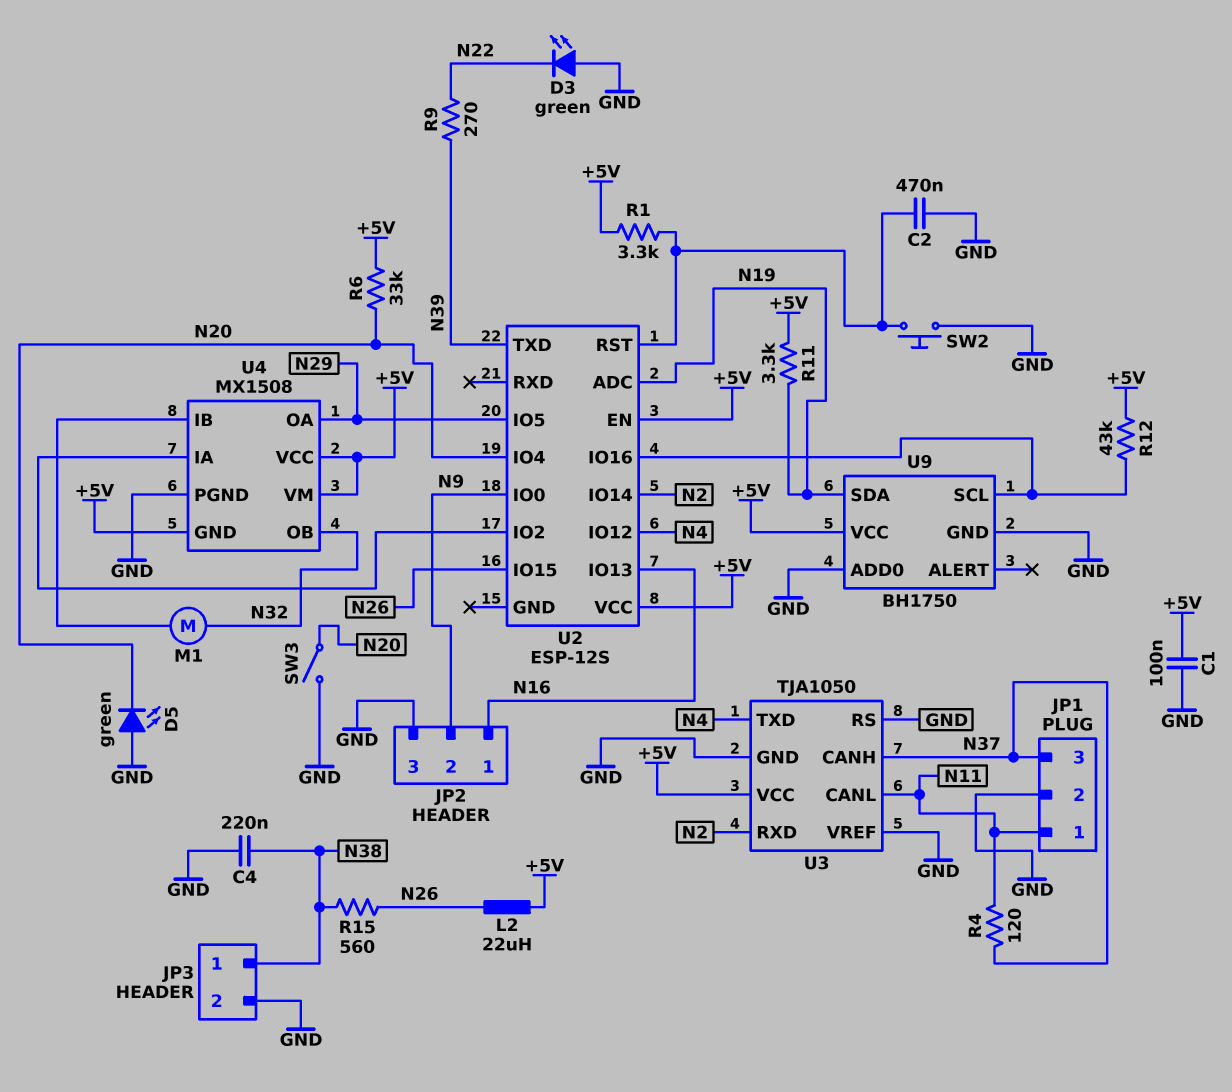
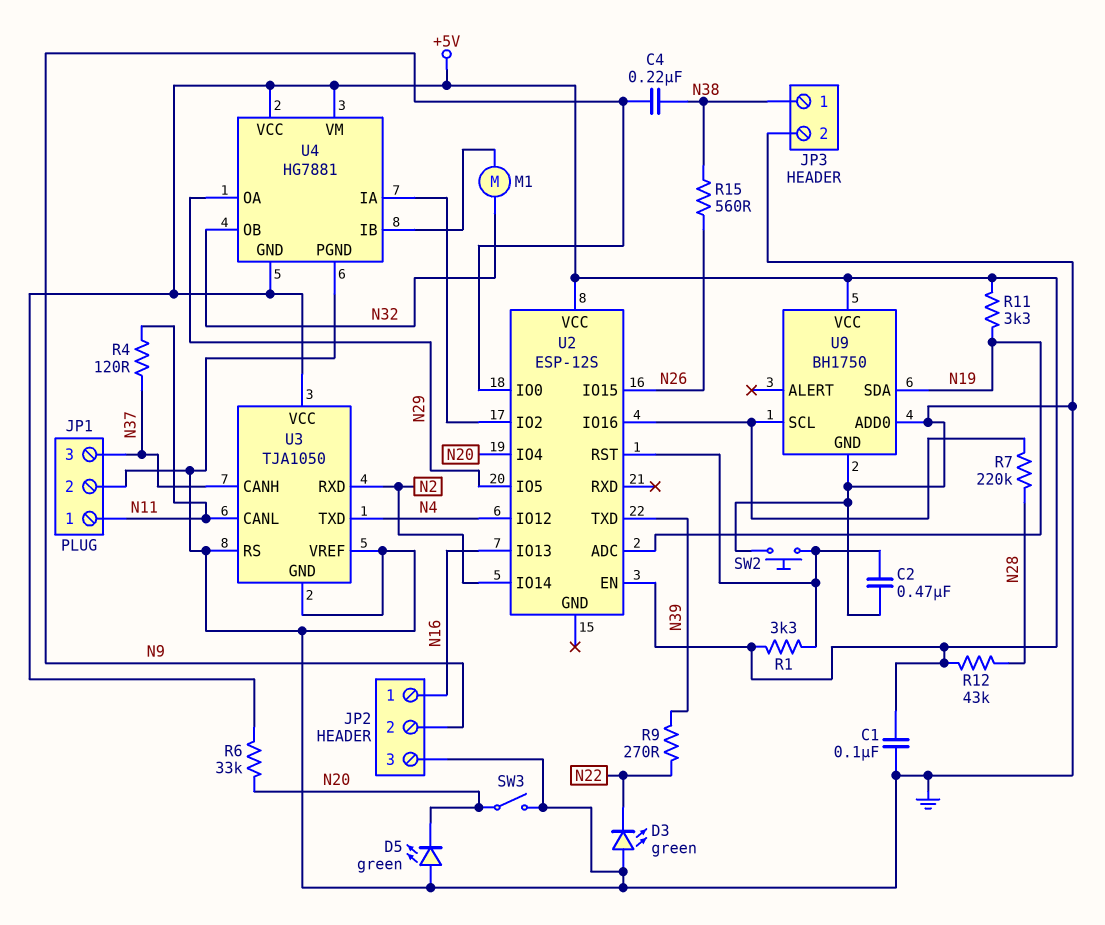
C4: 220nF (GND, N38) -> 220nF (N9, N38)
L2: 22uH (+5V, N26) -> none
R7: none -> 220k (N28, U2/IO16)
R12: 43k (+5V, U2/IO16) -> 43k (+5V, N28)
U4: MX1508 -> HG7881

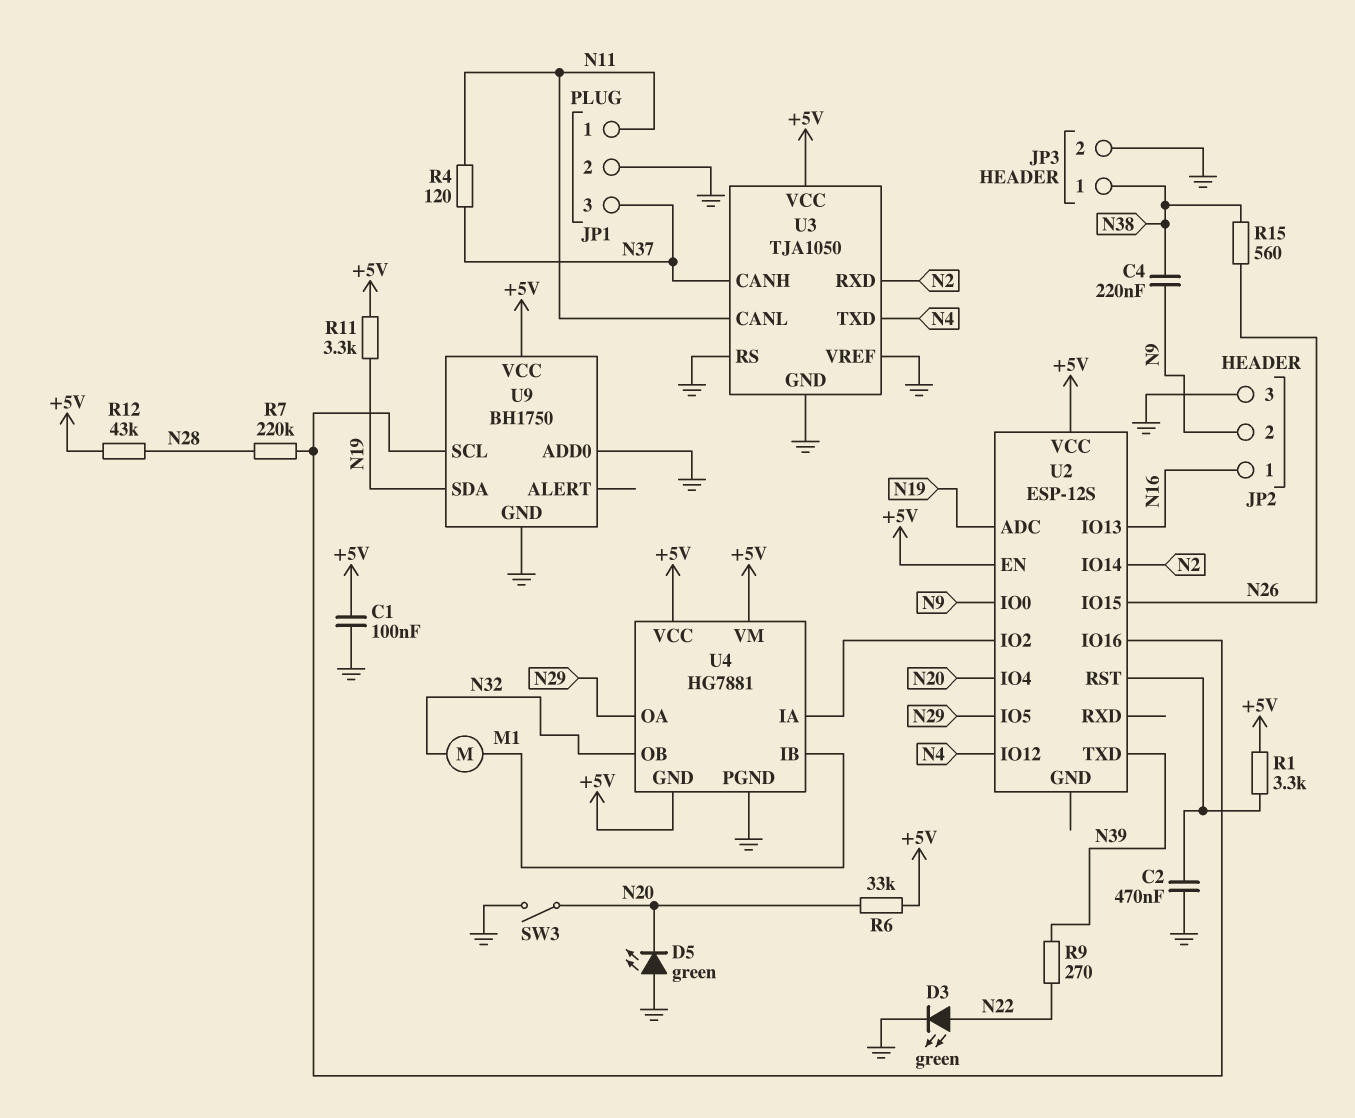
D3: LED green (A GND, K N22) -> LED green (A N22, K GND)
SW2: button (GND, U2/RST) -> none

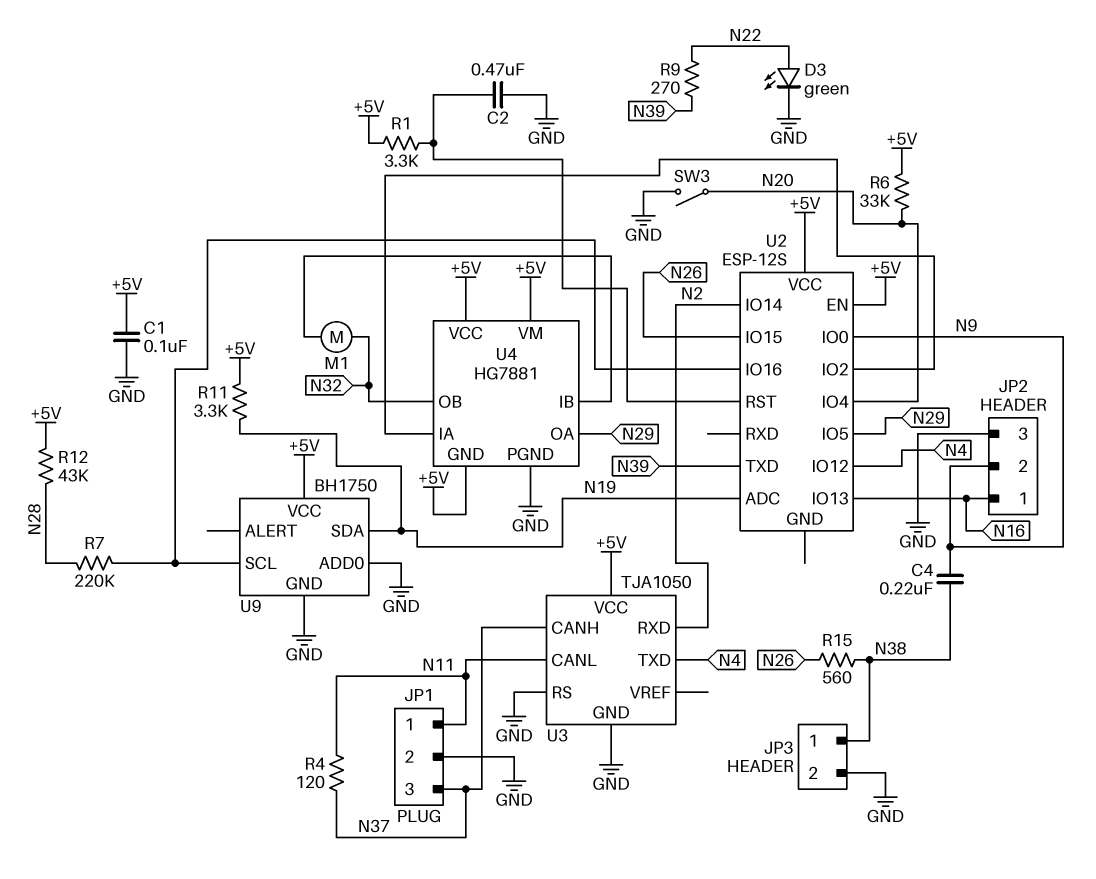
D5: LED green (A GND, K N20) -> none
U3 pin VREF: GND -> none

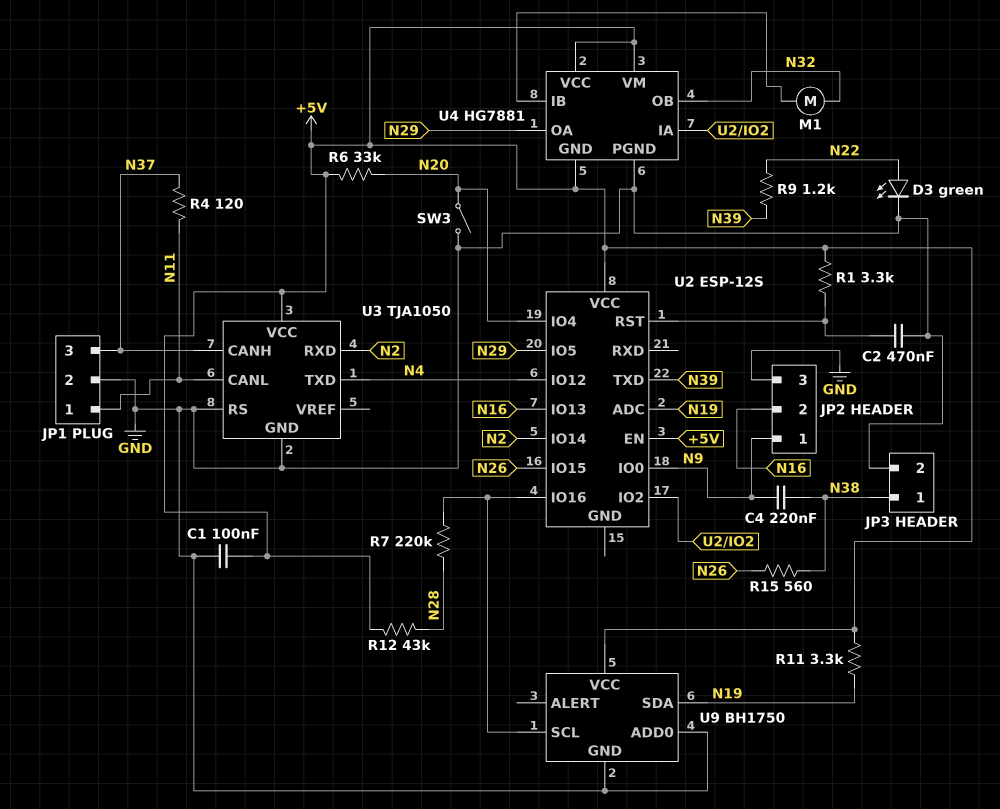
JP2 pin 1: N16 -> N9
JP2 pin 2: N9 -> N16
R9: 270 (N22, N39) -> 1.2k (N22, N39)

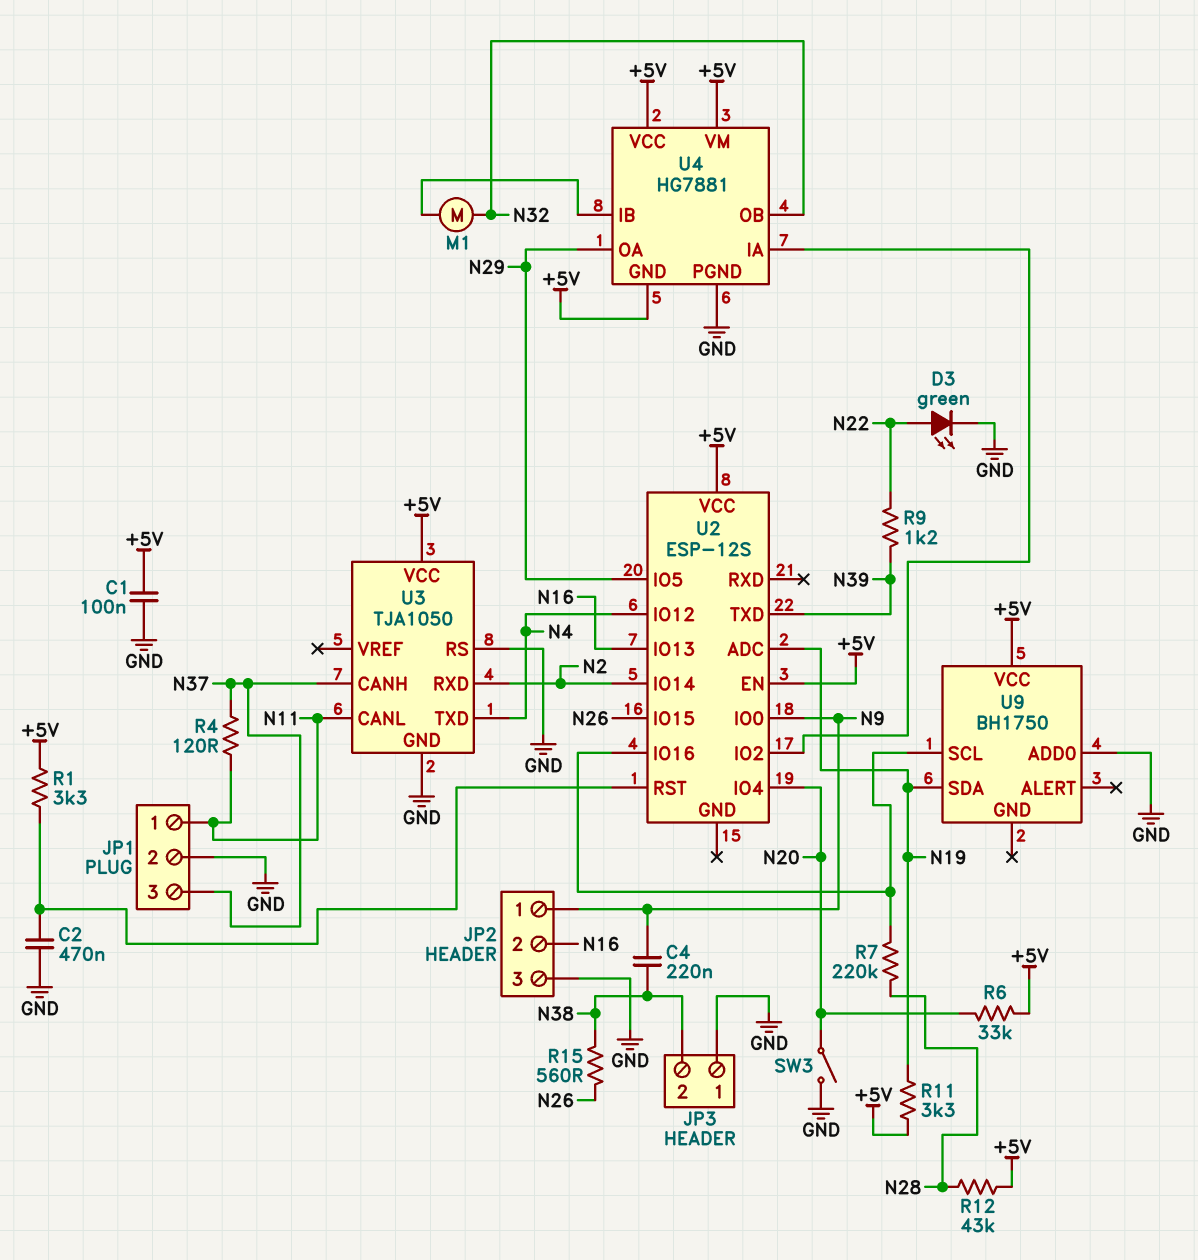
JP3 pin 1: N38 -> GND
JP3 pin 2: GND -> N38
U9 pin GND: GND -> none

